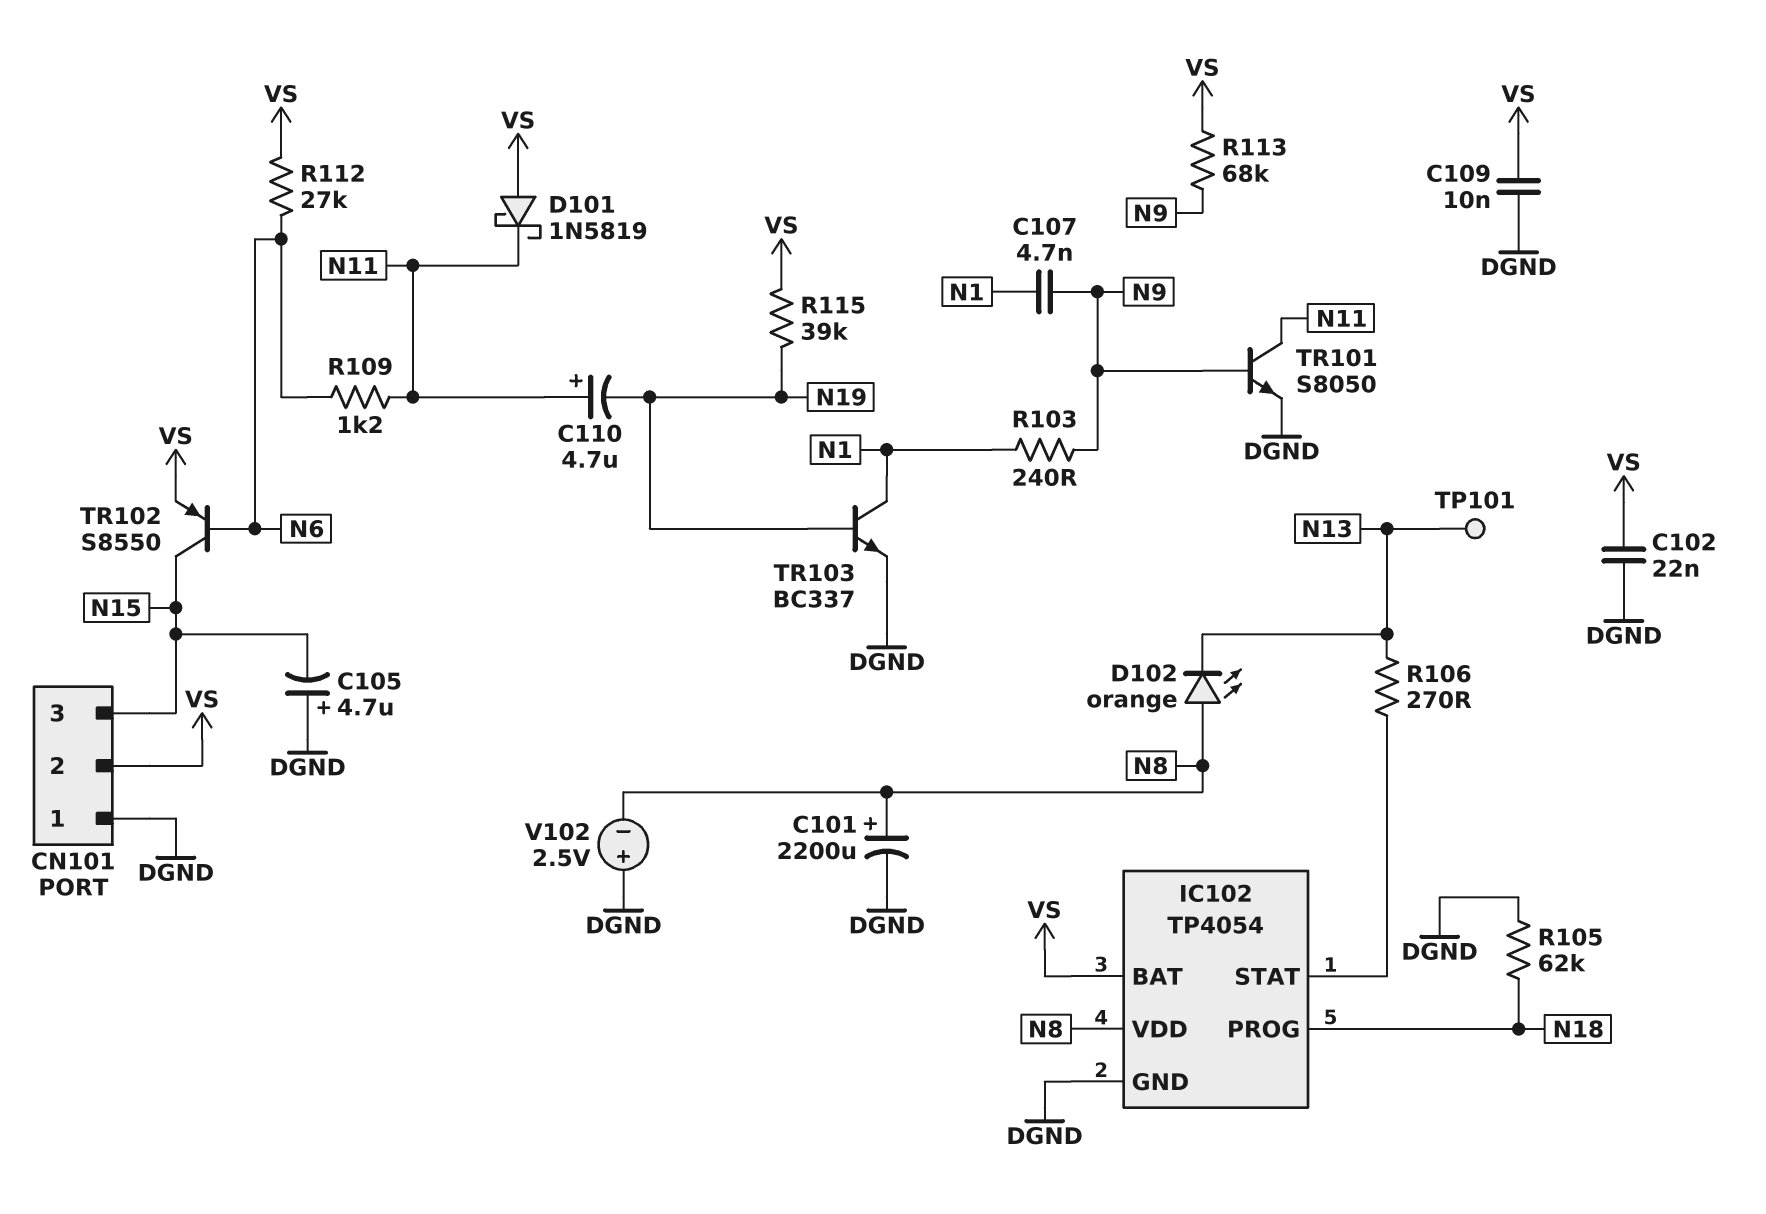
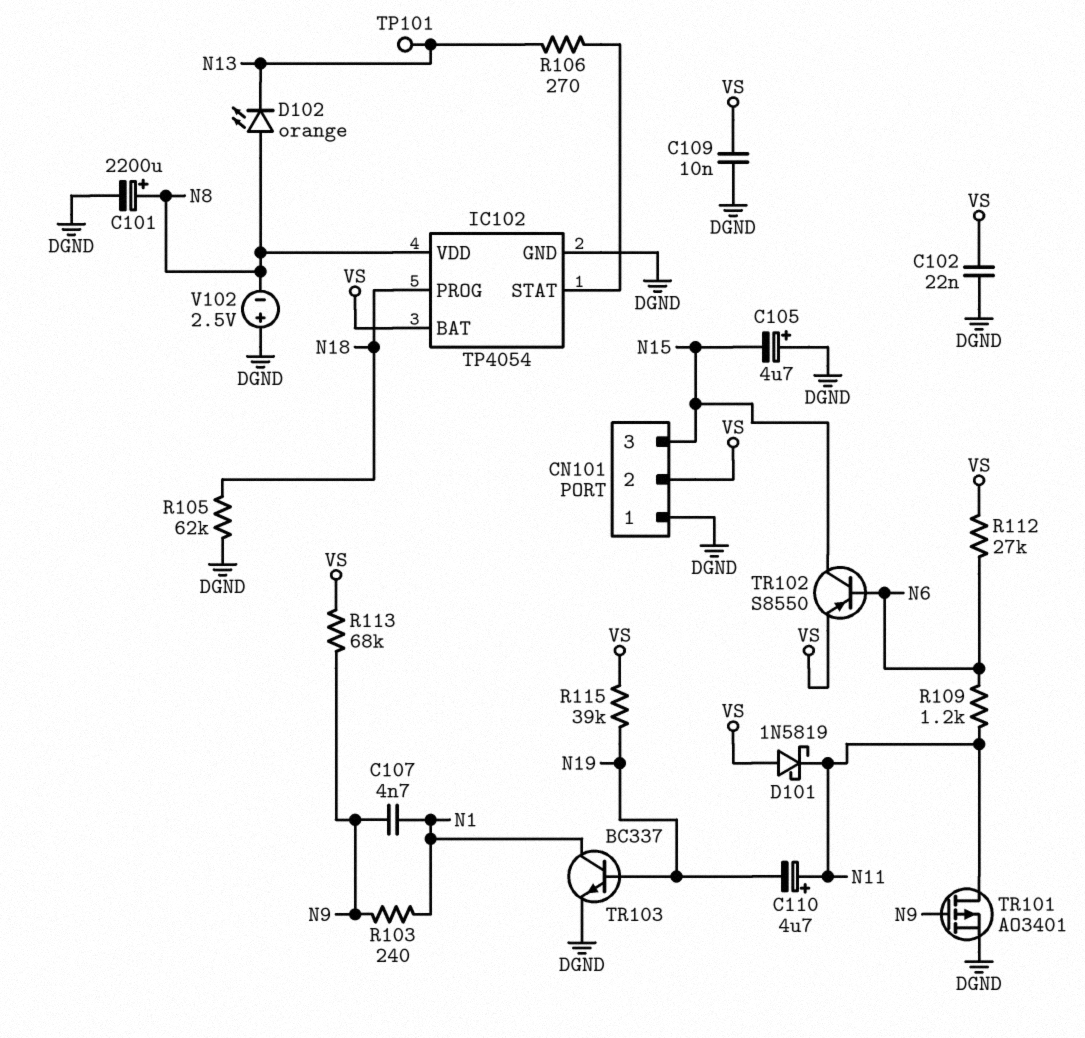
TR101: NPN S8050 (B N9, C N11, E DGND) -> PMOS AO3401 (G N9, D N11, S DGND)

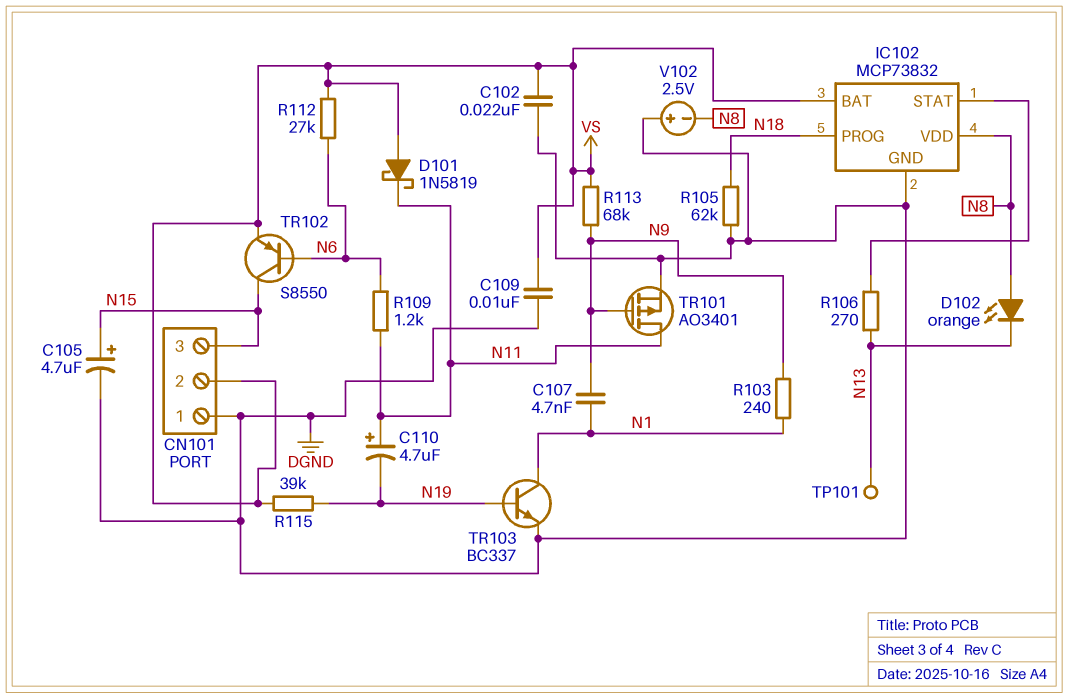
C101: 2200uF (plus N8, minus DGND) -> none
C105: 4.7uF (plus DGND, minus N15) -> 4.7uF (plus N15, minus DGND)
IC102: TP4054 -> MCP73832

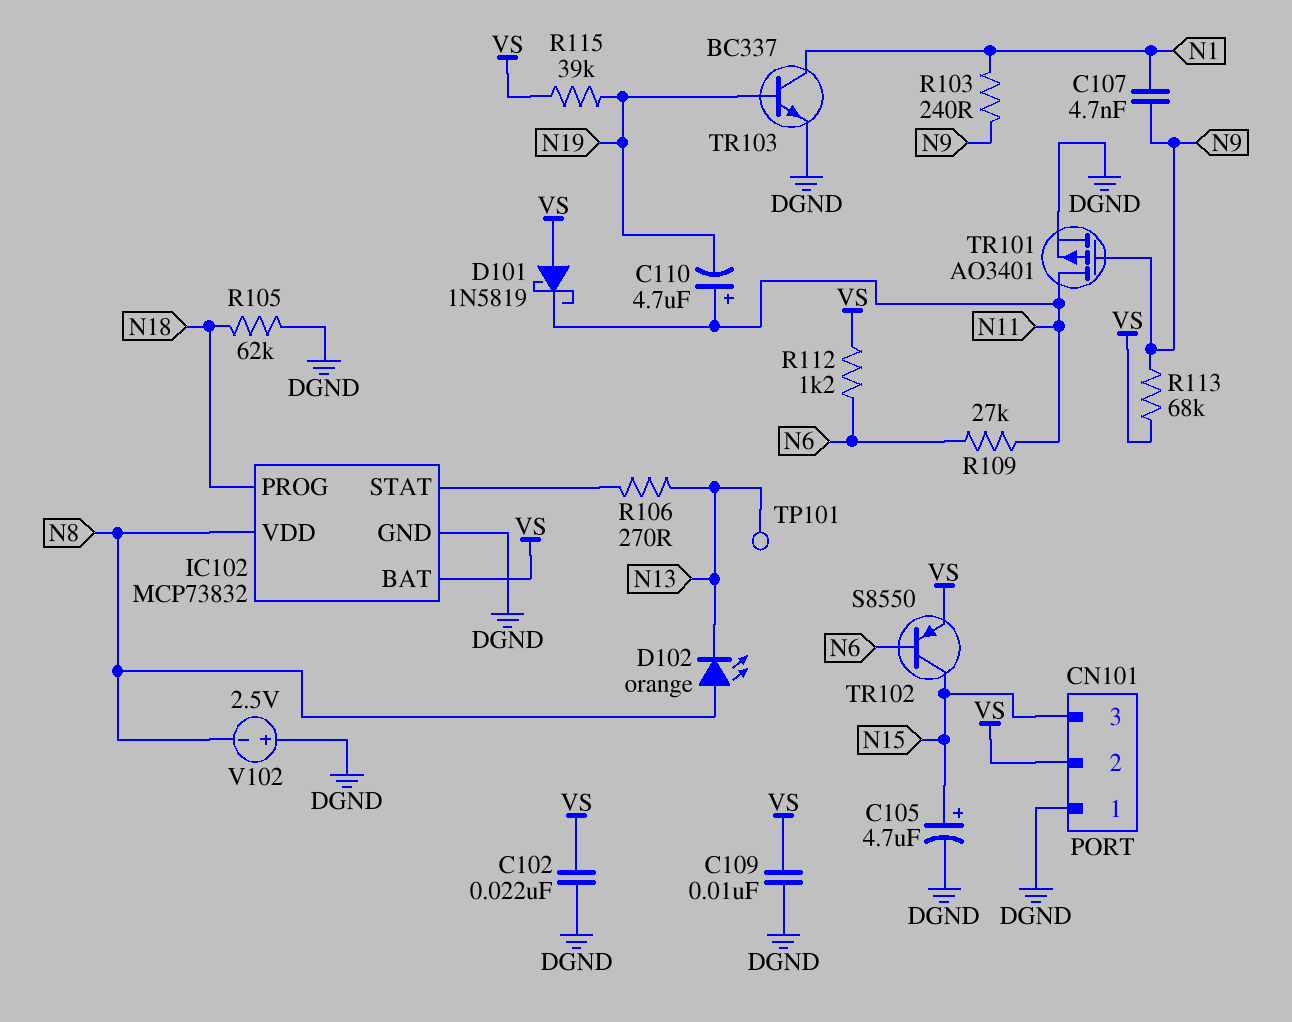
R109: 1.2k (N6, N11) -> 27k (N6, N11)
R112: 27k (N6, VS) -> 1.2k (N6, VS)

